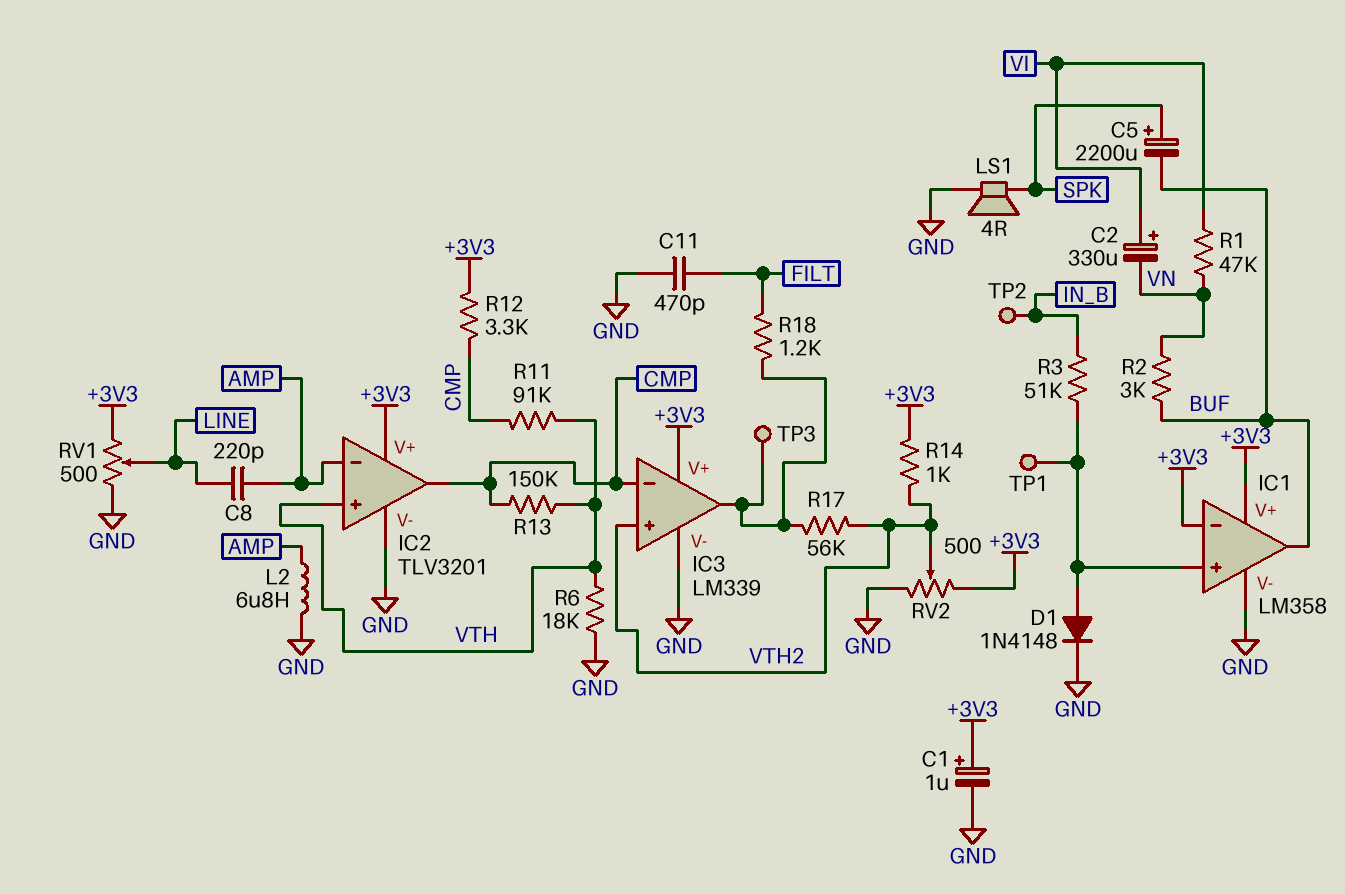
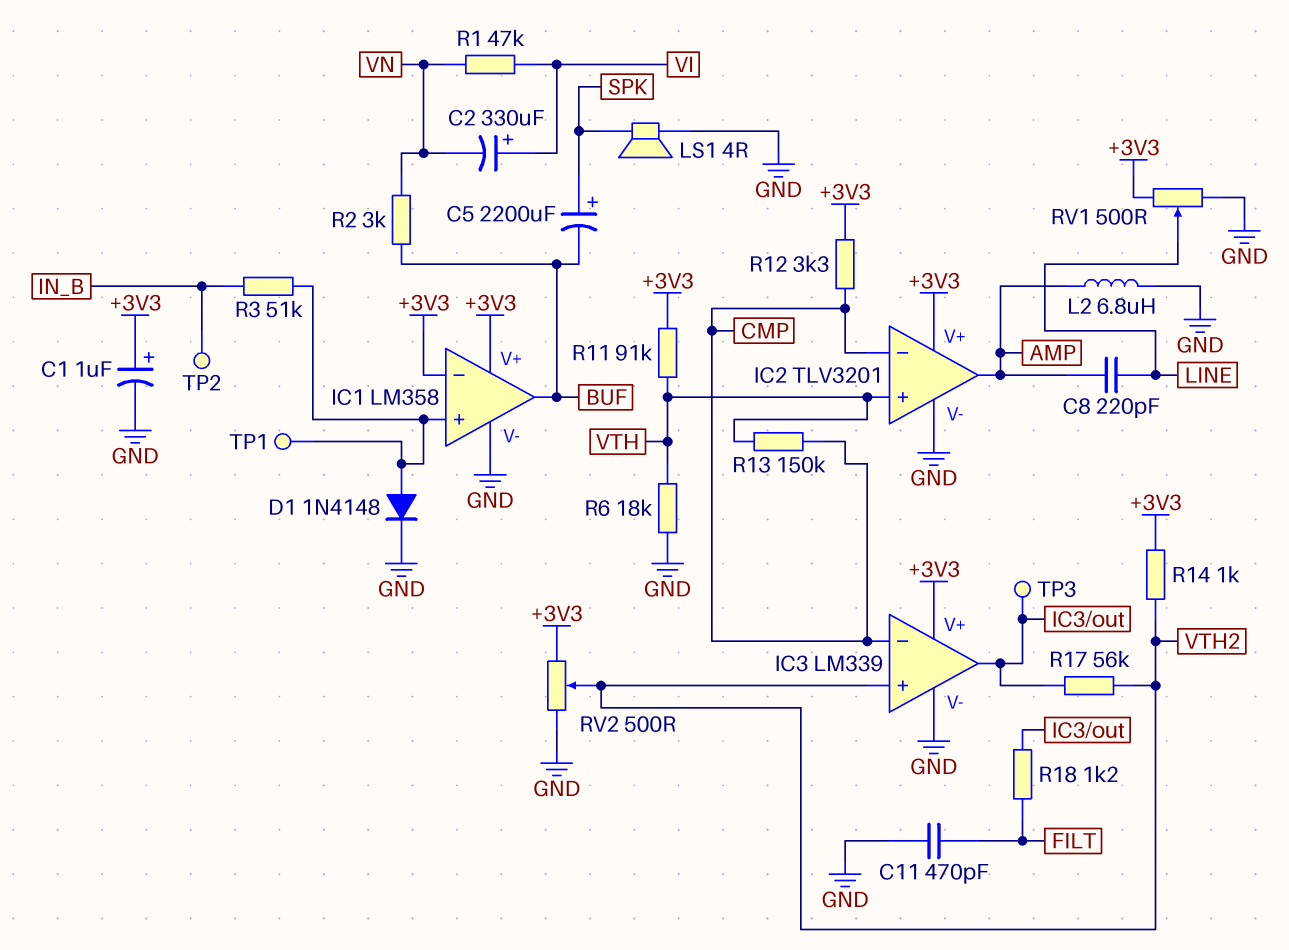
IC2 pin in-: AMP -> CMP
IC2 pin out: CMP -> AMP
R11: 91k (CMP, VTH) -> 91k (+3V3, VTH)

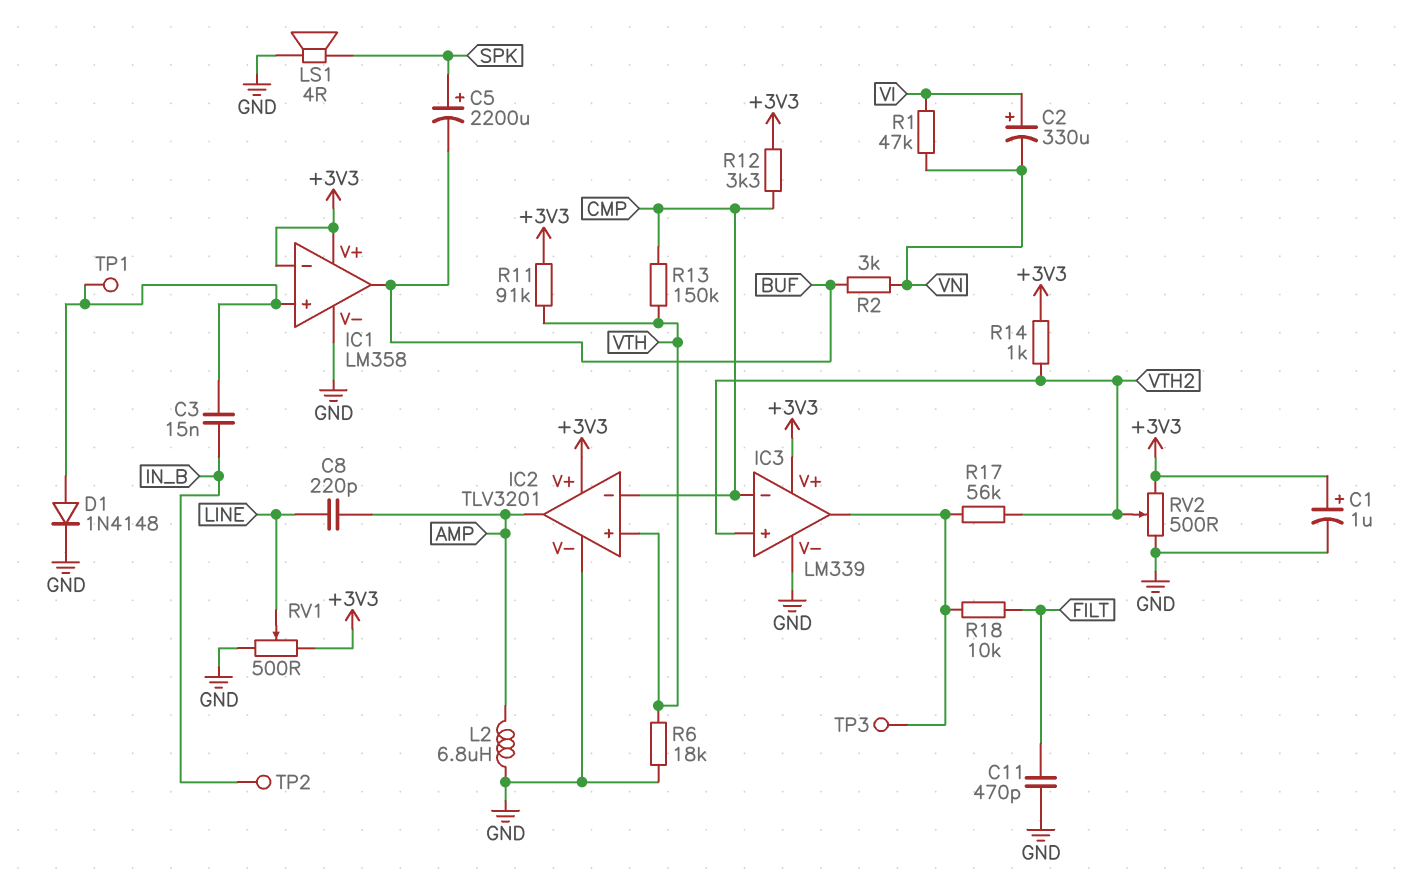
C3: none -> 15nF (IC1/in+, IN_B)
R3: 51k (IC1/in+, IN_B) -> none
R18: 1.2k (FILT, IC3/out) -> 10k (FILT, IC3/out)

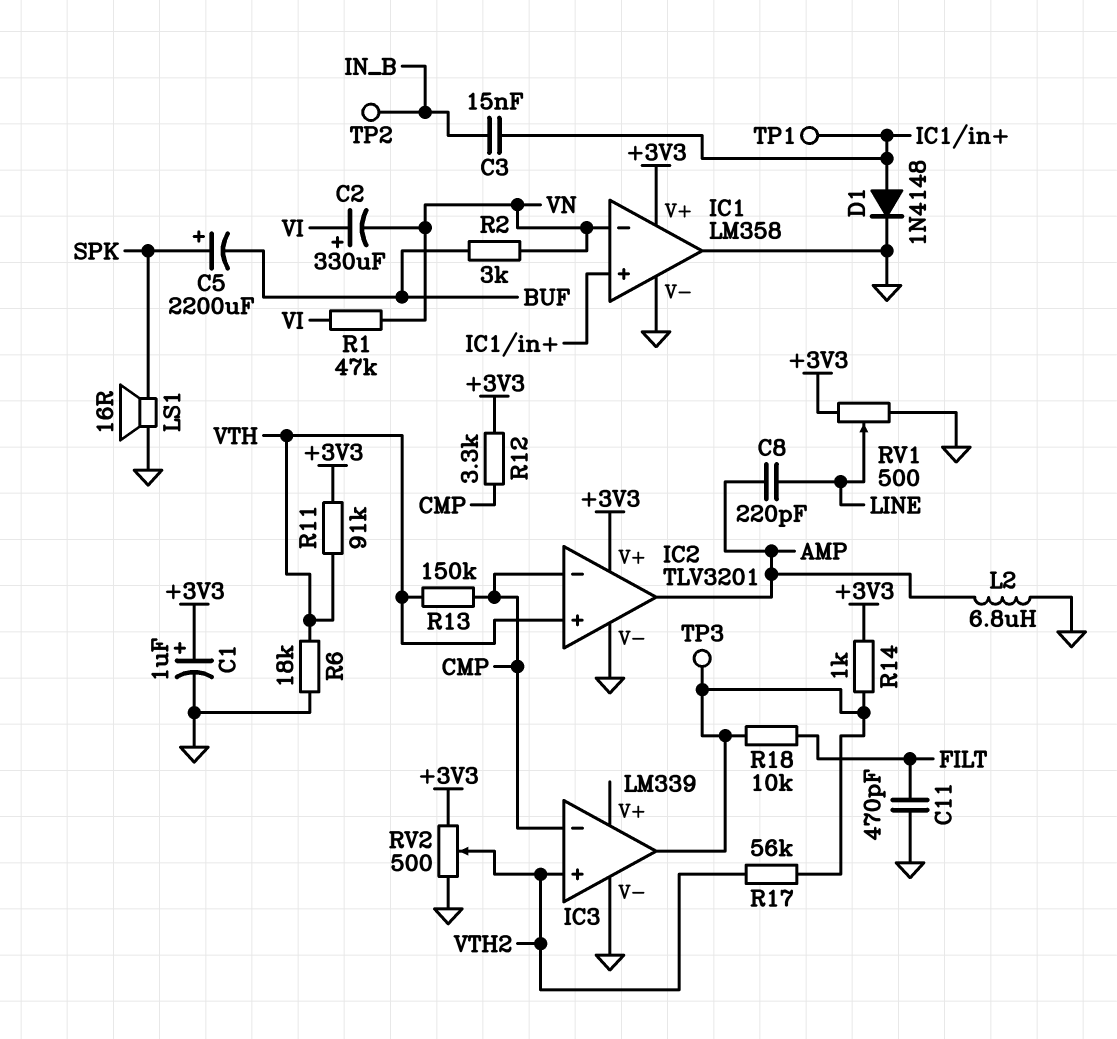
IC1 pin in-: +3V3 -> VN
IC1 pin out: BUF -> GND
IC3 pin V+: +3V3 -> none
LS1: speaker 4R (GND, SPK) -> speaker 16R (GND, SPK)
R14: 1k (+3V3, VTH2) -> 1k (+3V3, IC3/out)

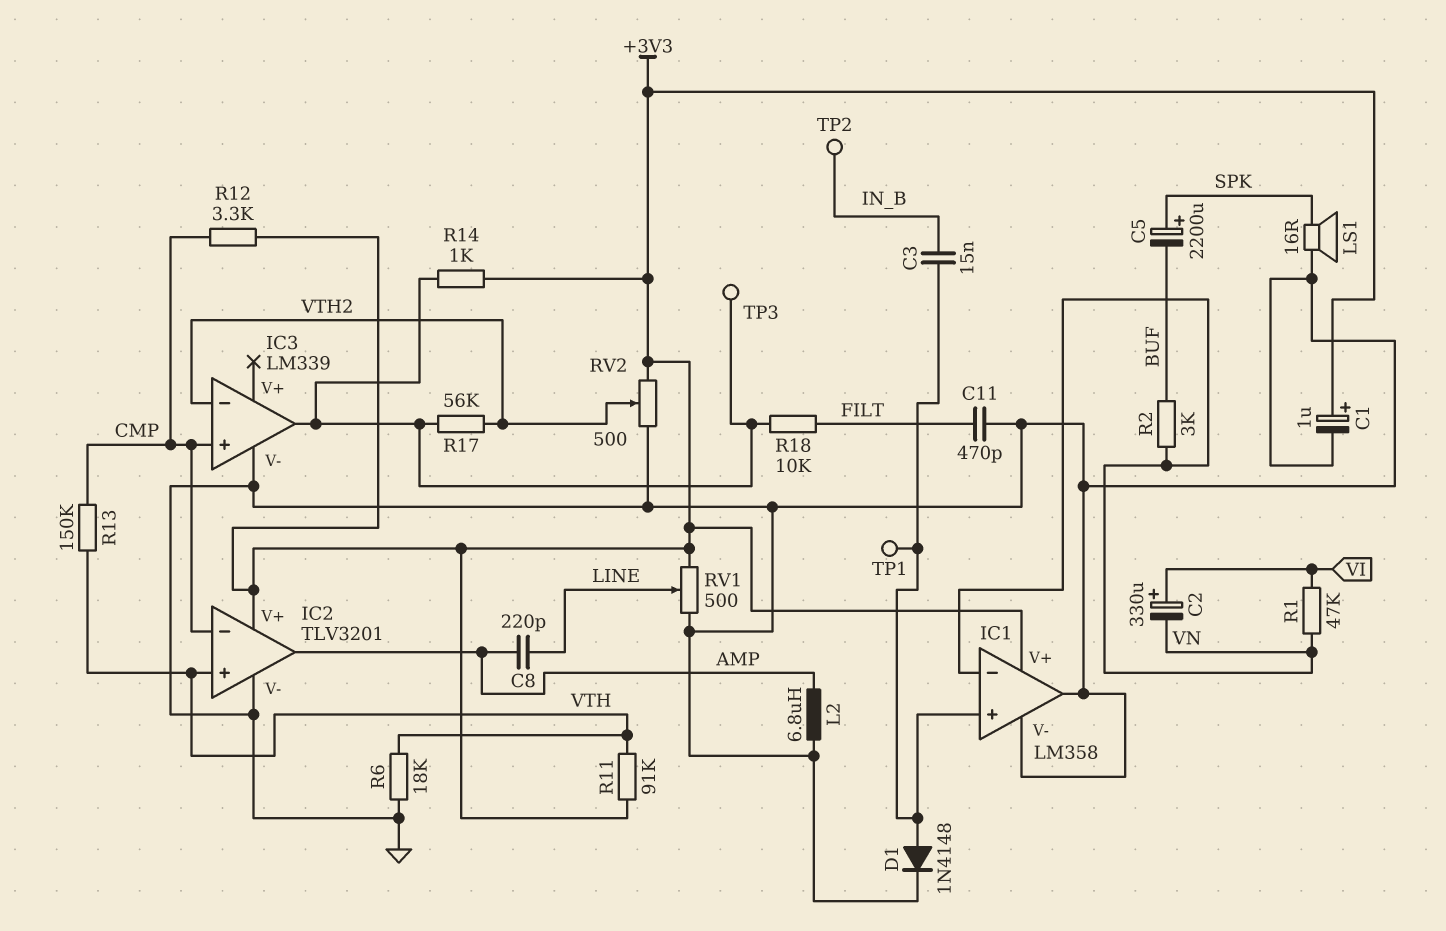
IC3 pin in+: VTH2 -> CMP
IC3 pin in-: CMP -> VTH2

